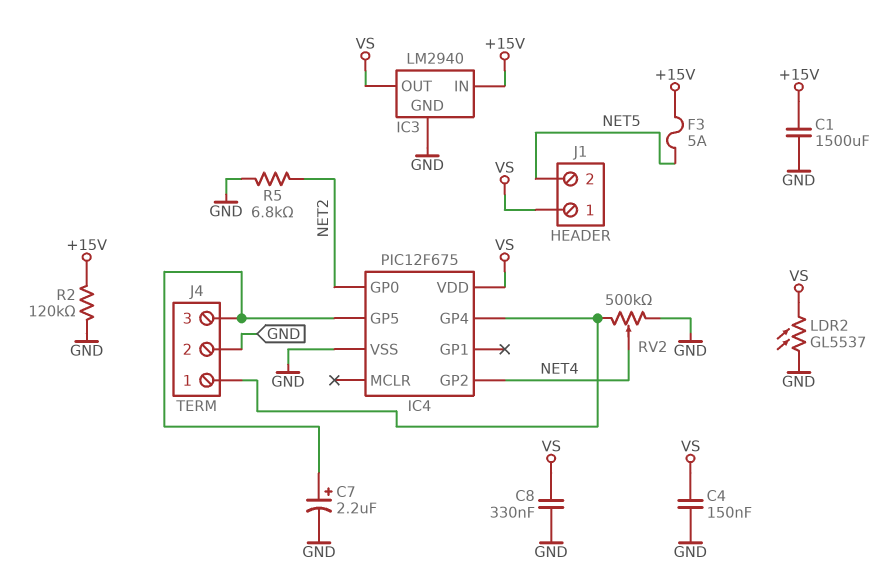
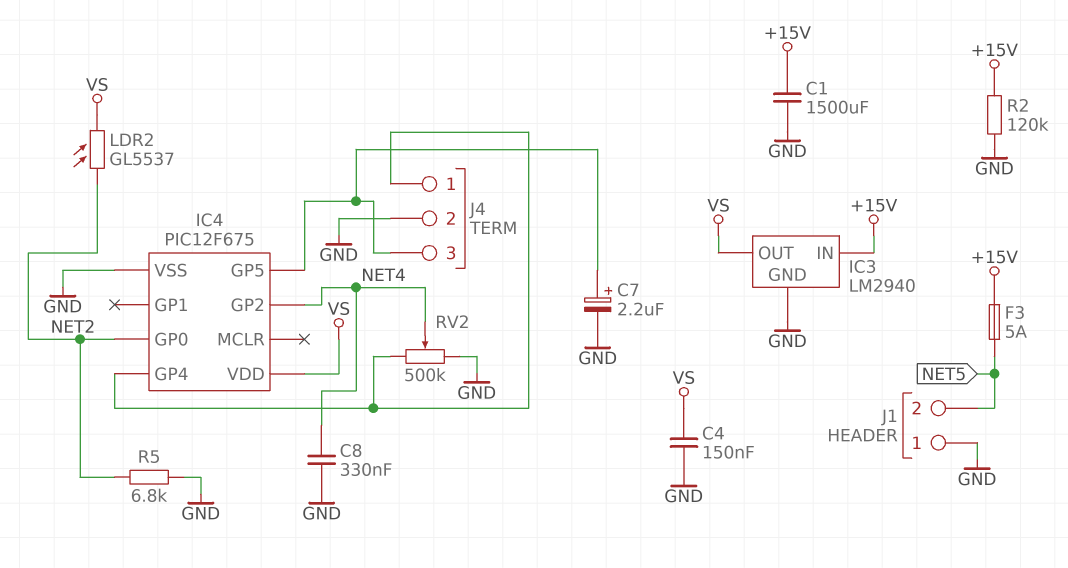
C8: 330nF (GND, VS) -> 330nF (GND, NET4)
J1 pin 1: VS -> GND
LDR2: GL5537 (GND, VS) -> GL5537 (NET2, VS)

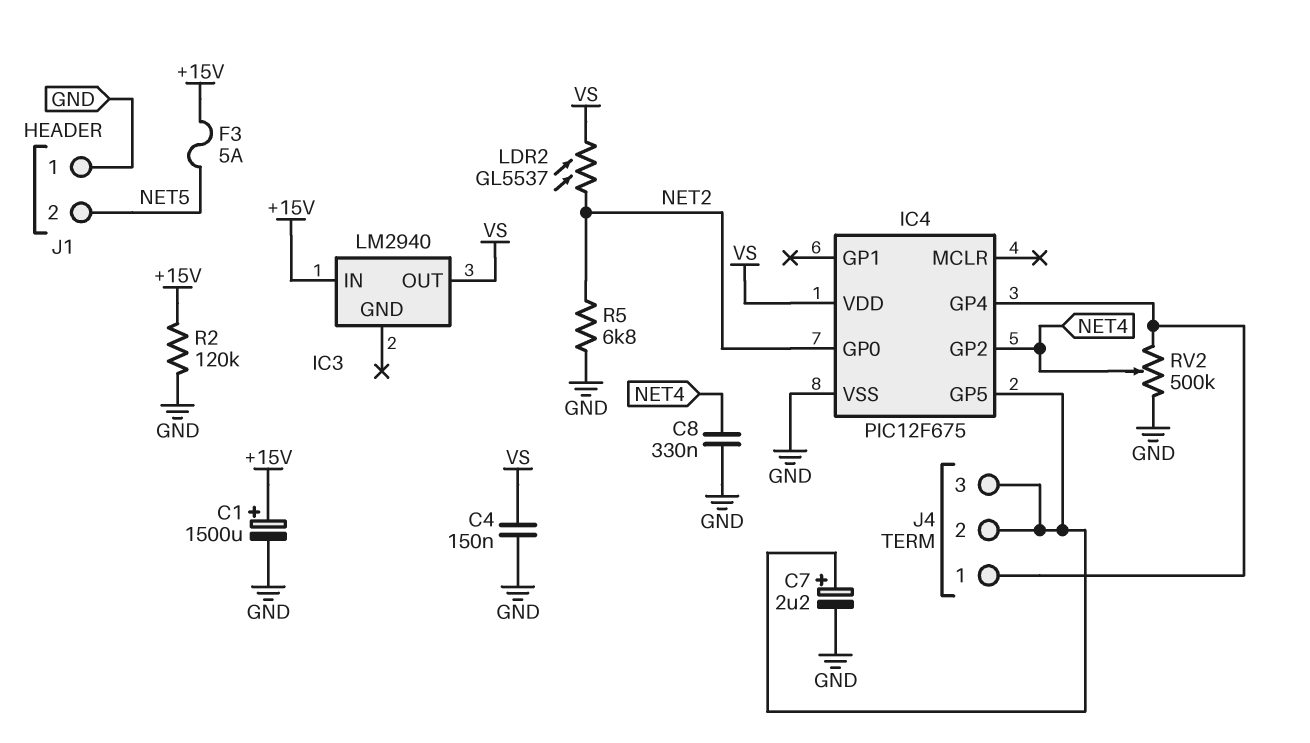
C1: 1500uF (+15V, GND) -> 1500uF (plus +15V, minus GND)
IC3 pin GND: GND -> none
J4 pin 2: GND -> IC4/GP5

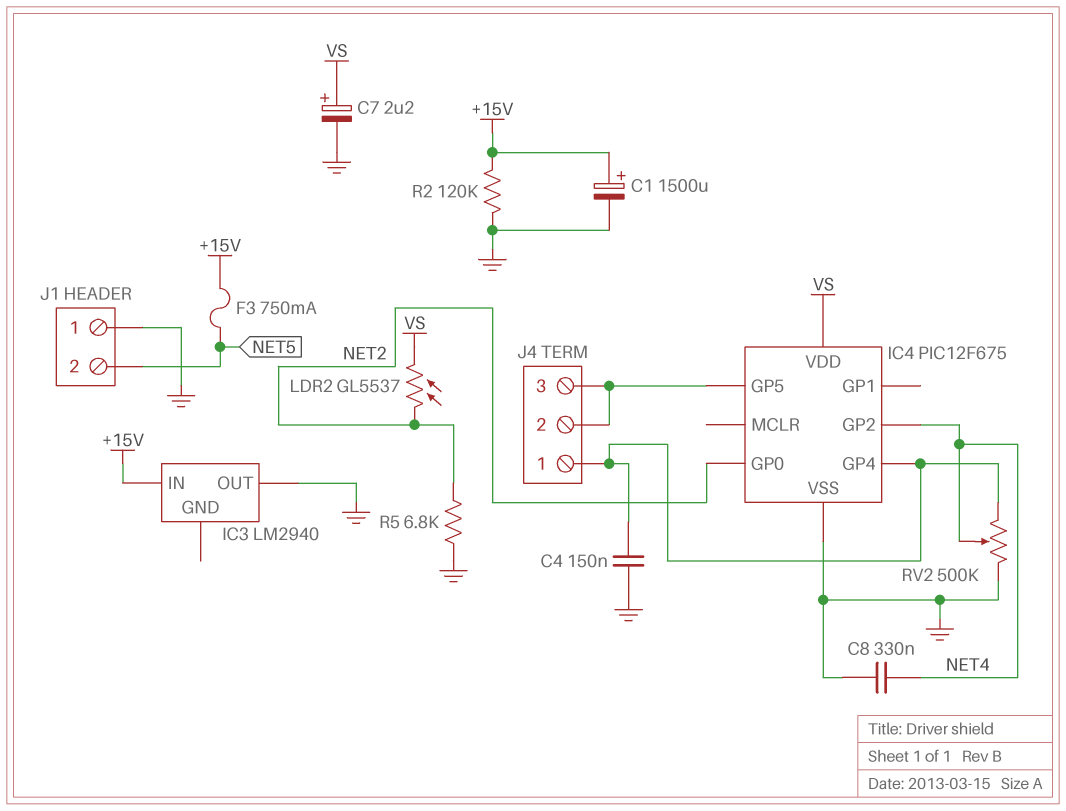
C4: 150nF (GND, VS) -> 150nF (GND, IC4/GP4)
C7: 2.2uF (plus IC4/GP5, minus GND) -> 2.2uF (plus VS, minus GND)
F3: 5A (+15V, NET5) -> 750mA (+15V, NET5)
IC3 pin OUT: VS -> GND

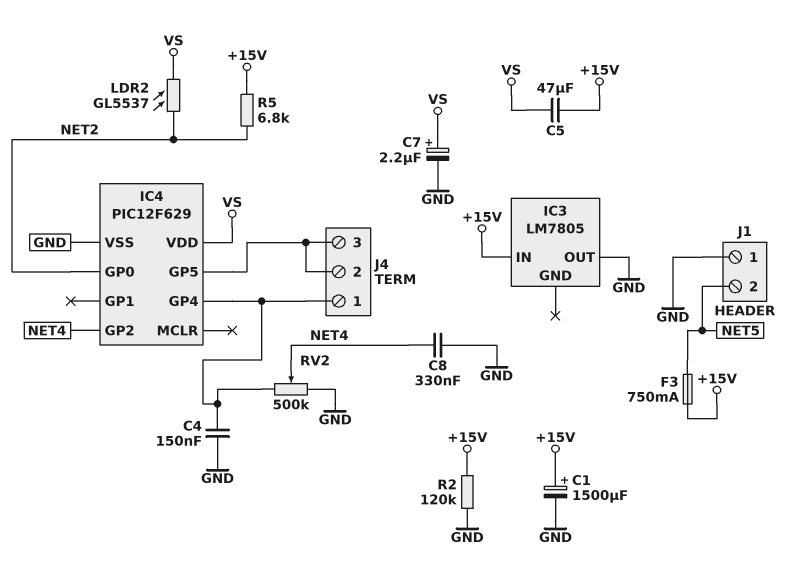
C5: none -> 47uF (+15V, VS)
IC3: LM2940 -> LM7805
IC4: PIC12F675 -> PIC12F629
R5: 6.8k (GND, NET2) -> 6.8k (+15V, NET2)

